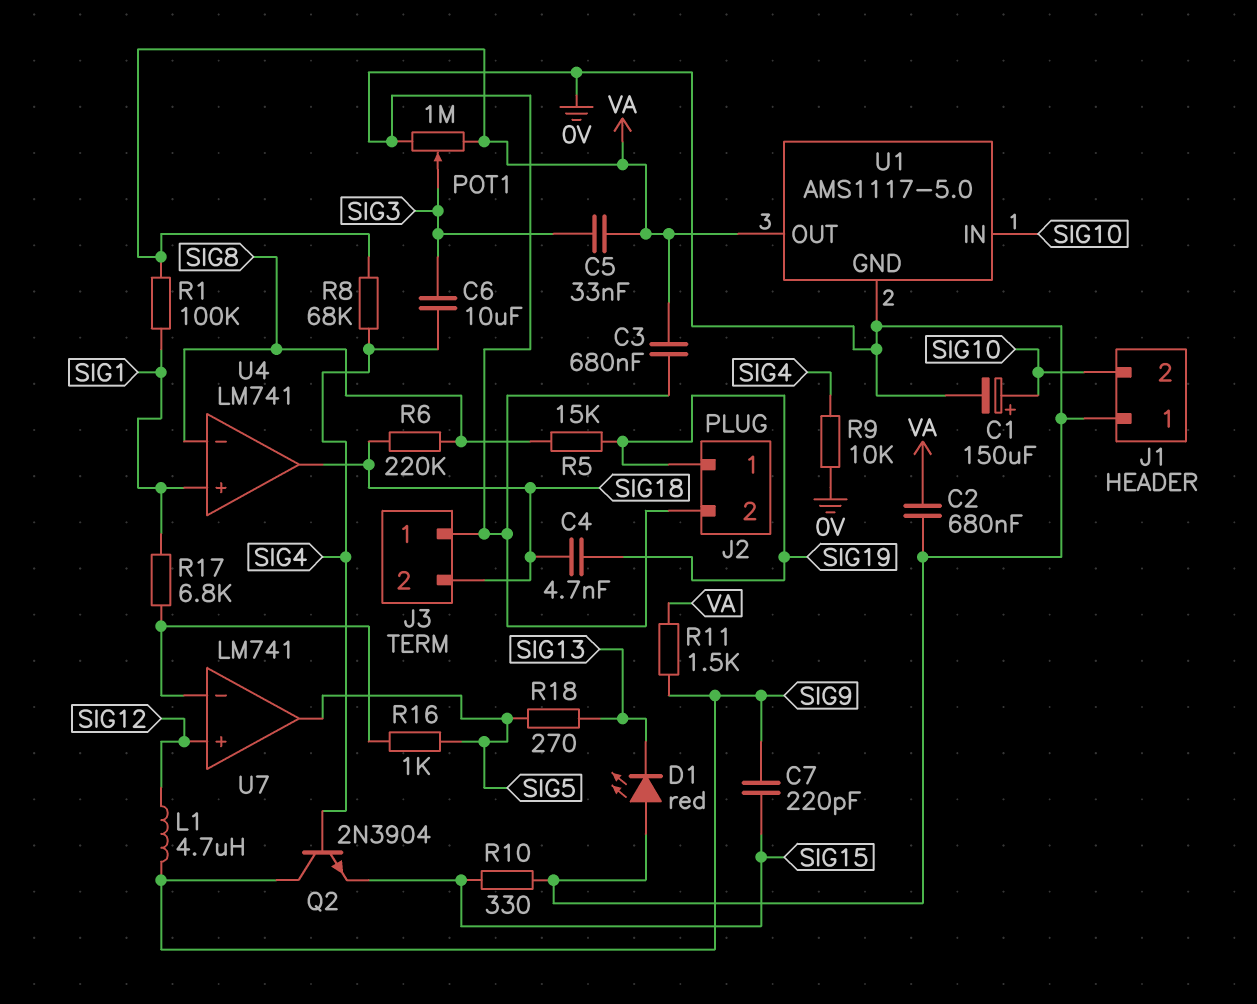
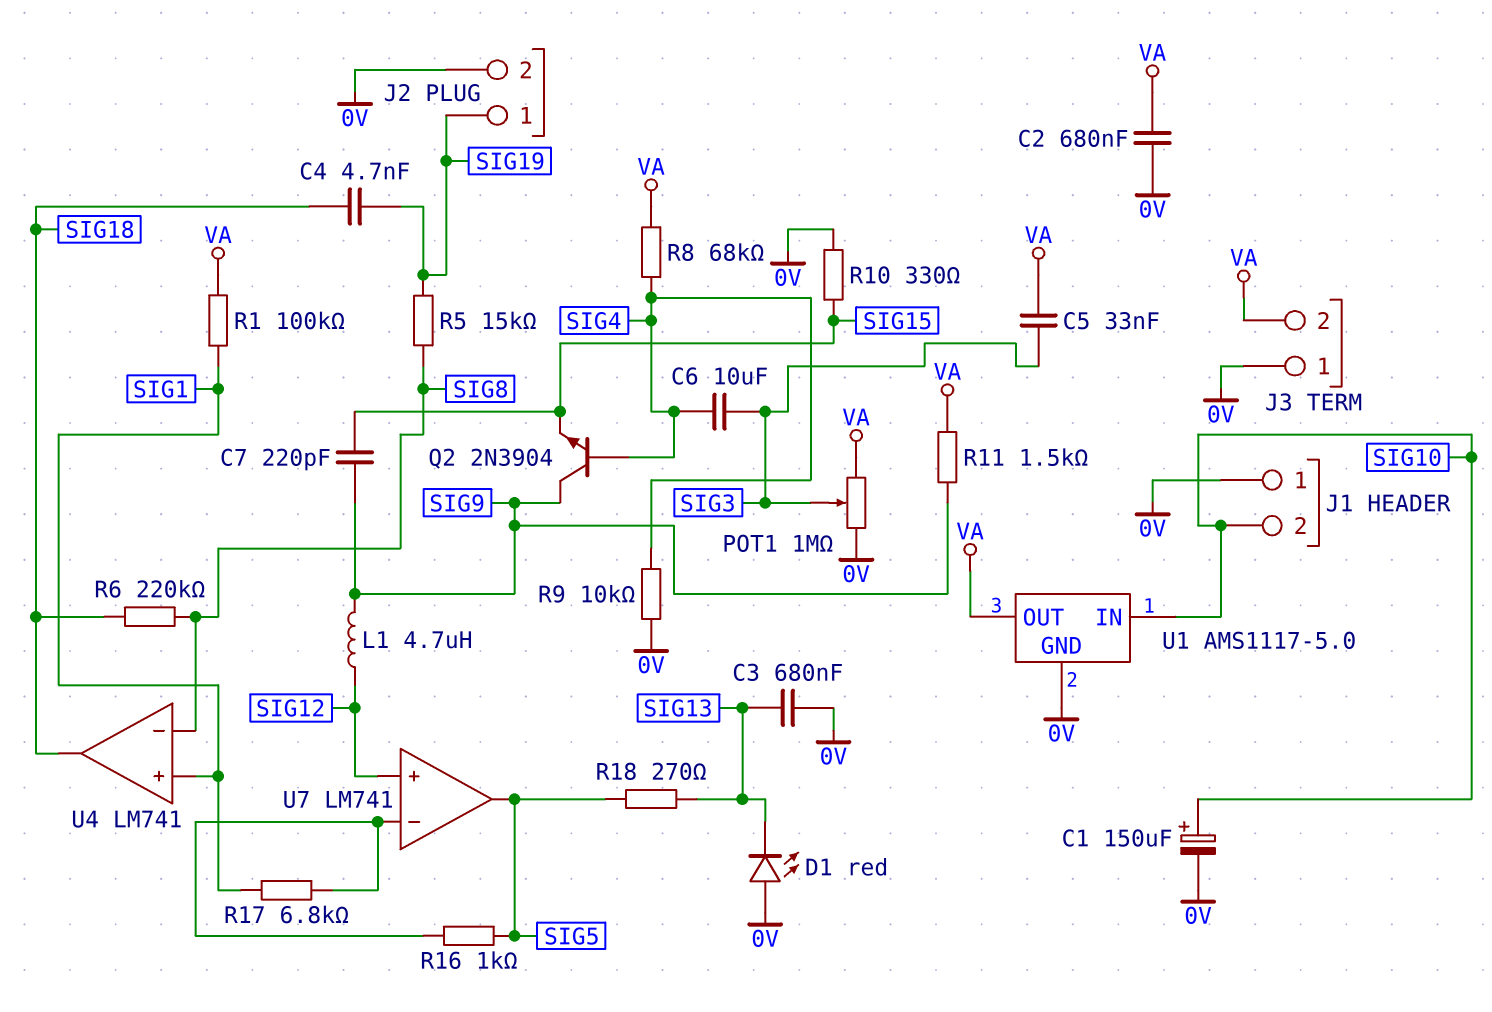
C3: 680nF (0V, VA) -> 680nF (0V, SIG13)
J3 pin 2: SIG18 -> VA

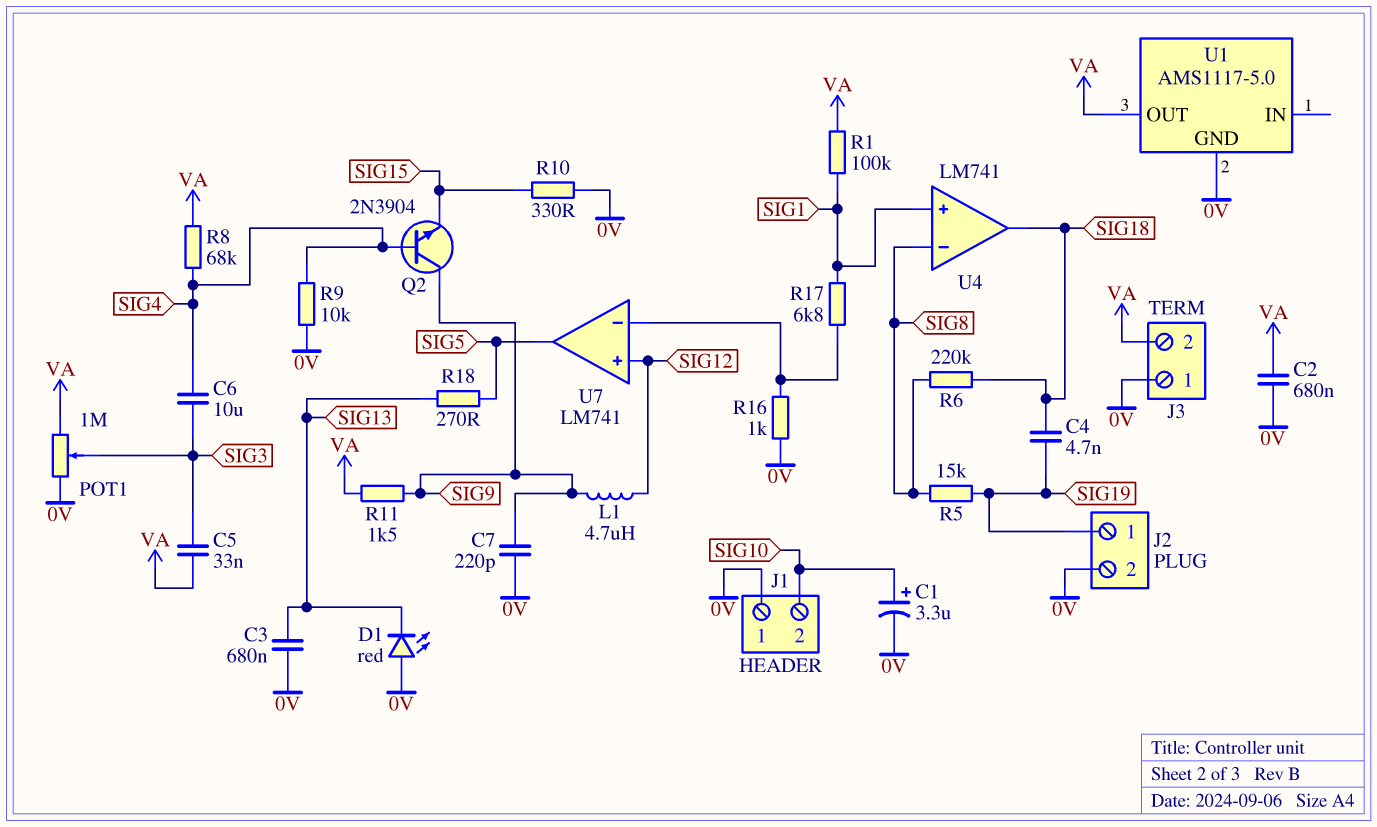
C1: 150uF (plus SIG10, minus 0V) -> 3.3uF (plus SIG10, minus 0V)
C7: 220pF (SIG9, SIG15) -> 220pF (0V, SIG9)
R16: 1k (SIG5, U7/in-) -> 1k (0V, U7/in-)
U1 pin IN: SIG10 -> none

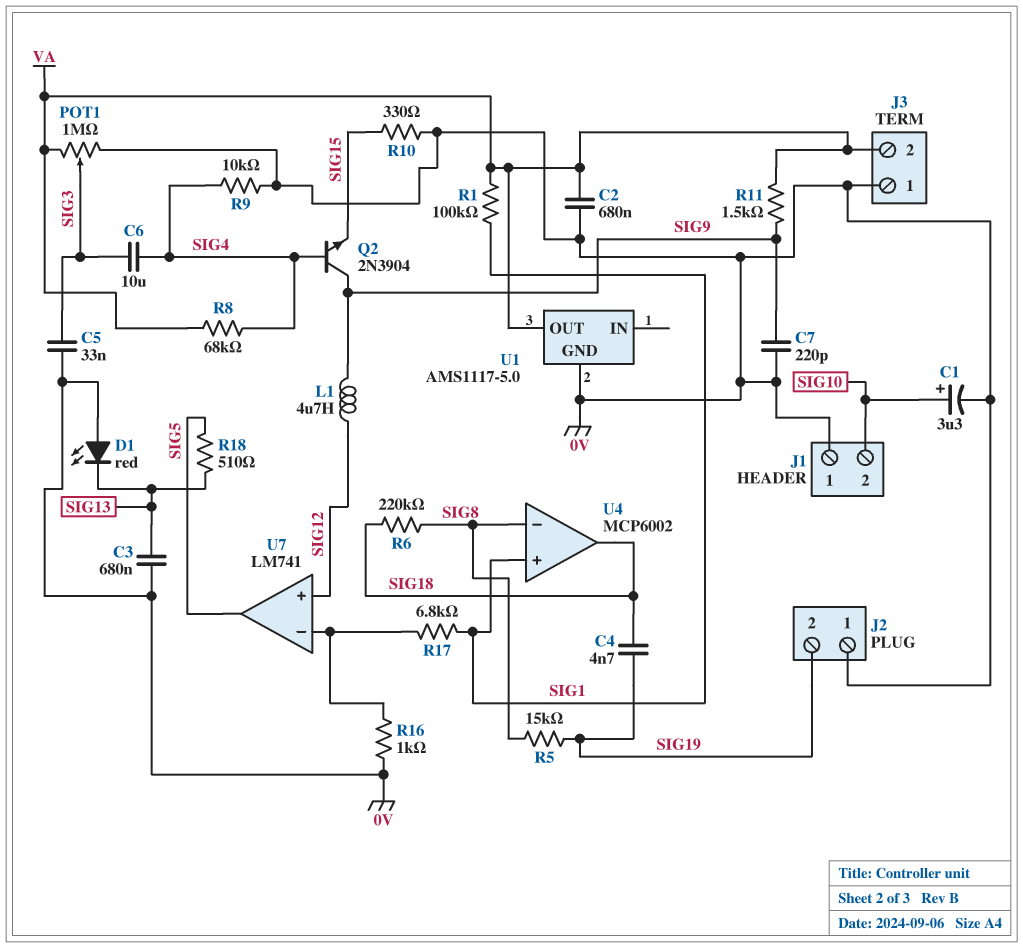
C5: 33nF (SIG3, VA) -> 33nF (0V, SIG3)
J2 pin 1: SIG19 -> 0V
J2 pin 2: 0V -> SIG19
R18: 270 (SIG5, SIG13) -> 510 (SIG5, SIG13)
U4: LM741 -> MCP6002

